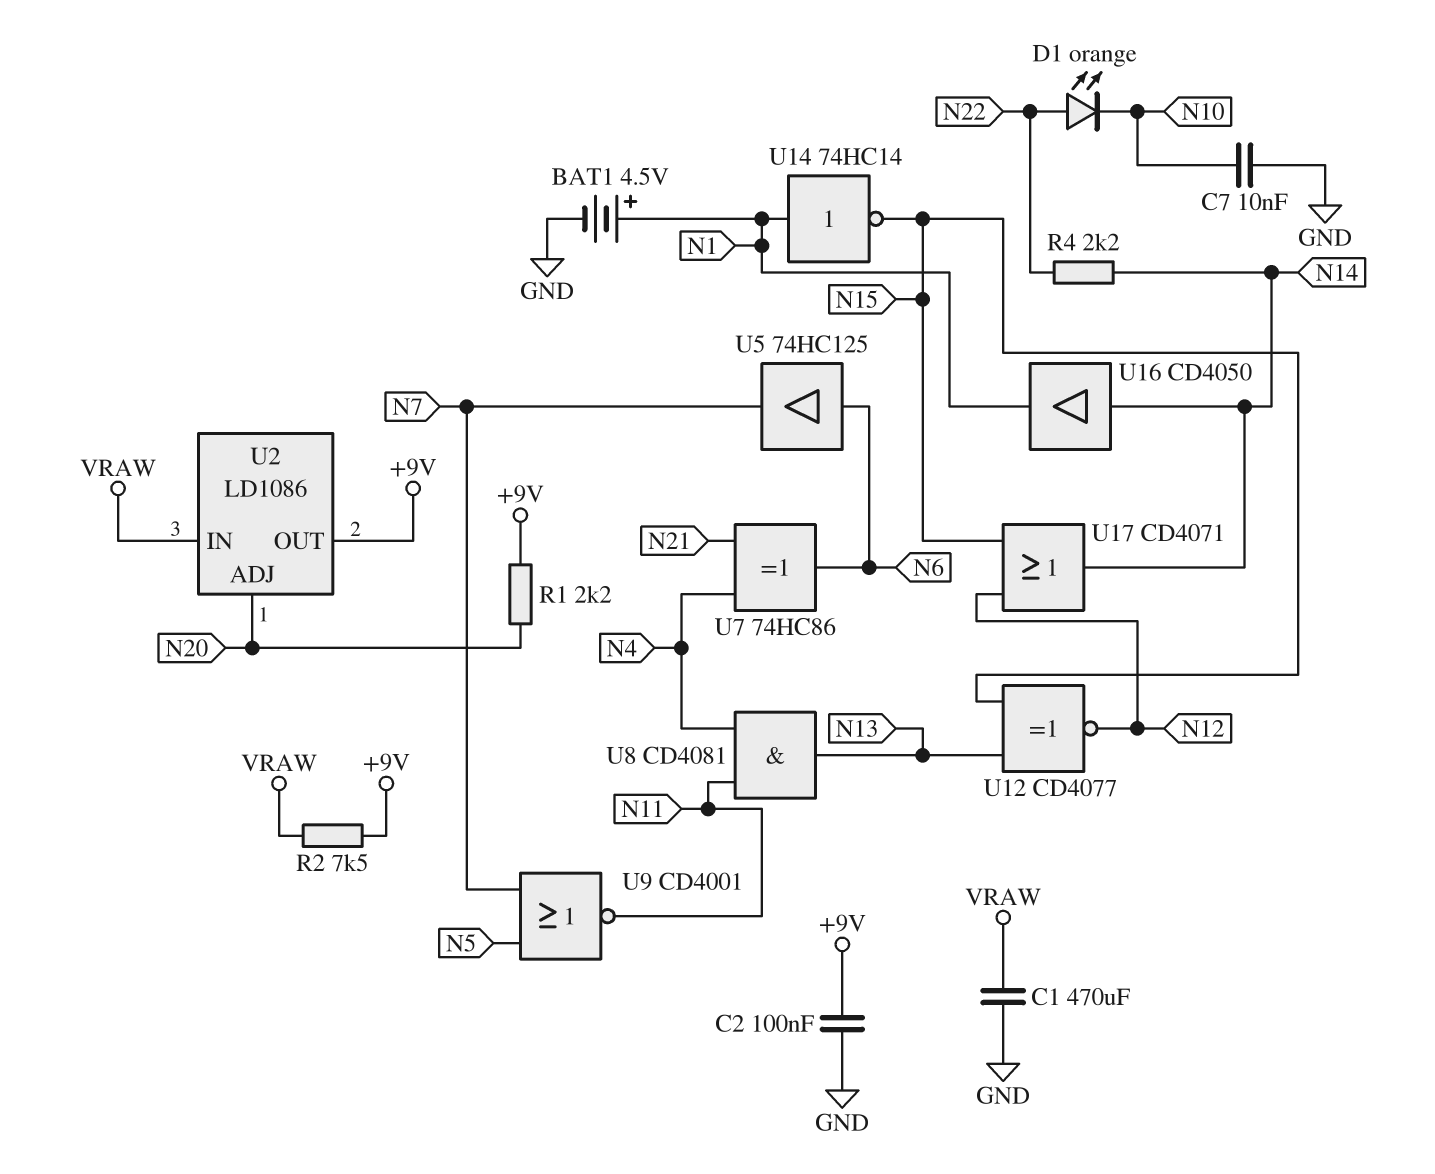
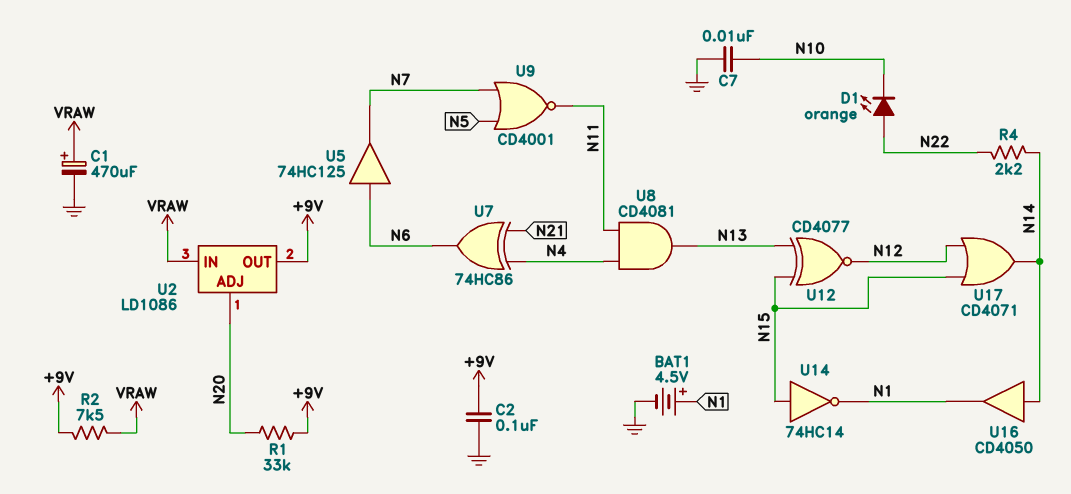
C1: 470uF (GND, VRAW) -> 470uF (plus VRAW, minus GND)
R1: 2.2k (+9V, N20) -> 33k (+9V, N20)
U14: NOT 74HC14 (in N1, out N15) -> NOT 74HC14 (in N15, out N1)

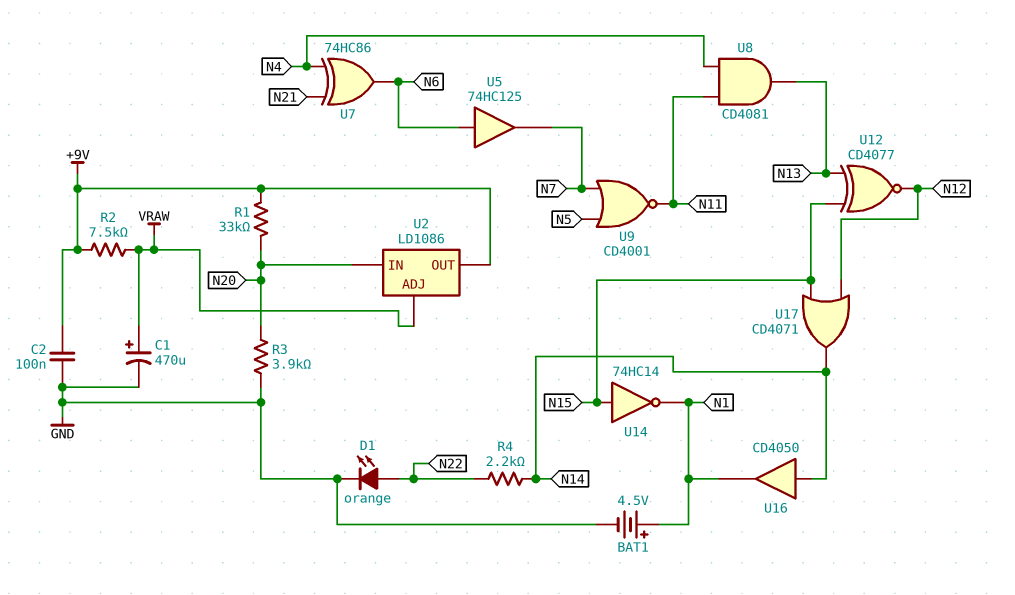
C7: 10nF (GND, N10) -> none
D1: LED orange (A N22, K N10) -> LED orange (A N22, K GND)
R3: none -> 3.9k (GND, N20)
U2 pin ADJ: N20 -> VRAW
U2 pin IN: VRAW -> N20

